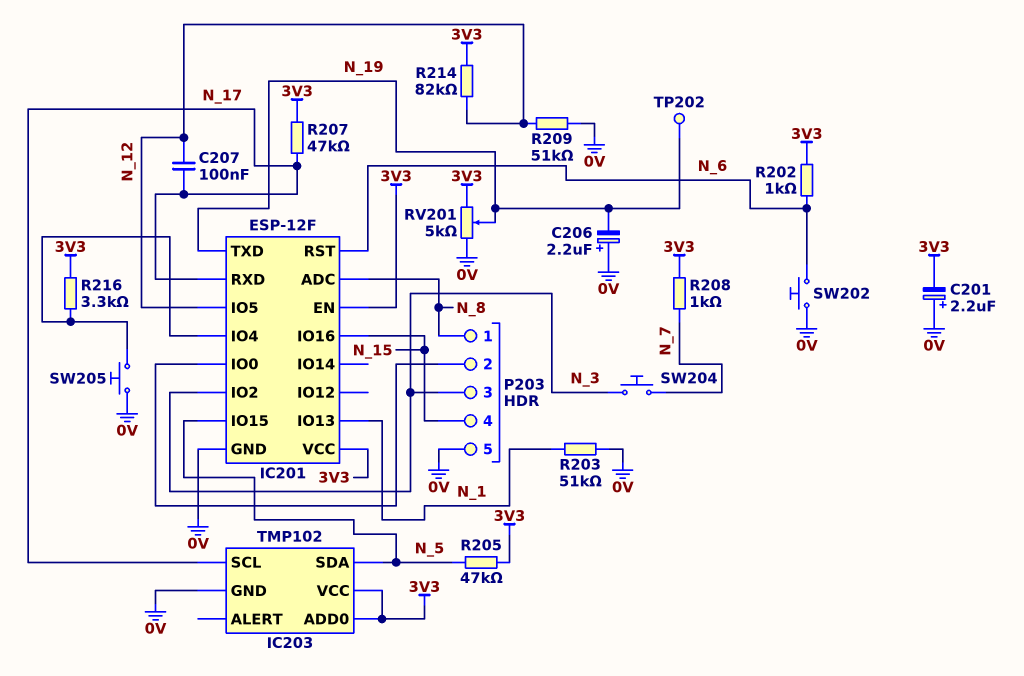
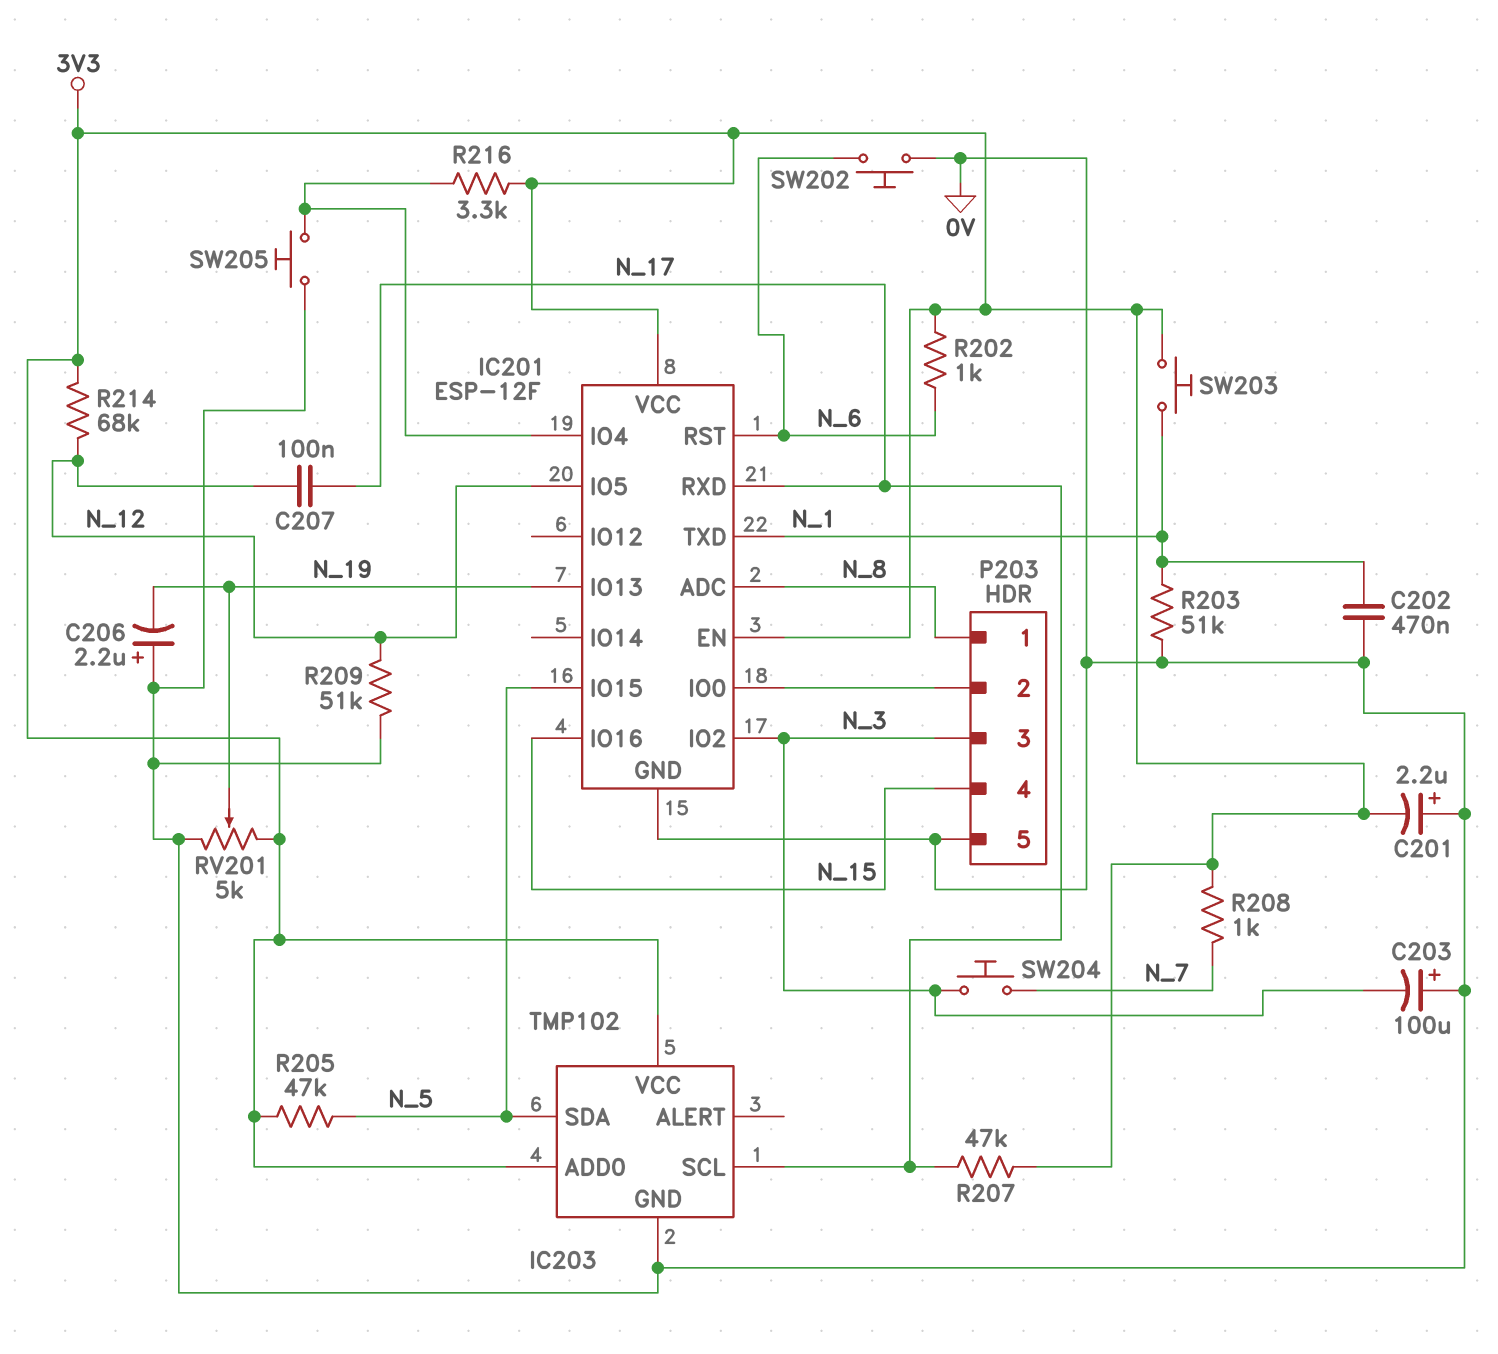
C202: none -> 470nF (0V, N_1)
C203: none -> 100uF (plus 0V, minus N_3)
IC201 pin IO13: N_1 -> N_19
IC201 pin TXD: N_19 -> N_1
R214: 82k (3V3, N_12) -> 68k (3V3, N_12)
SW203: none -> button (3V3, N_1)
TP202: test point (N_19) -> none

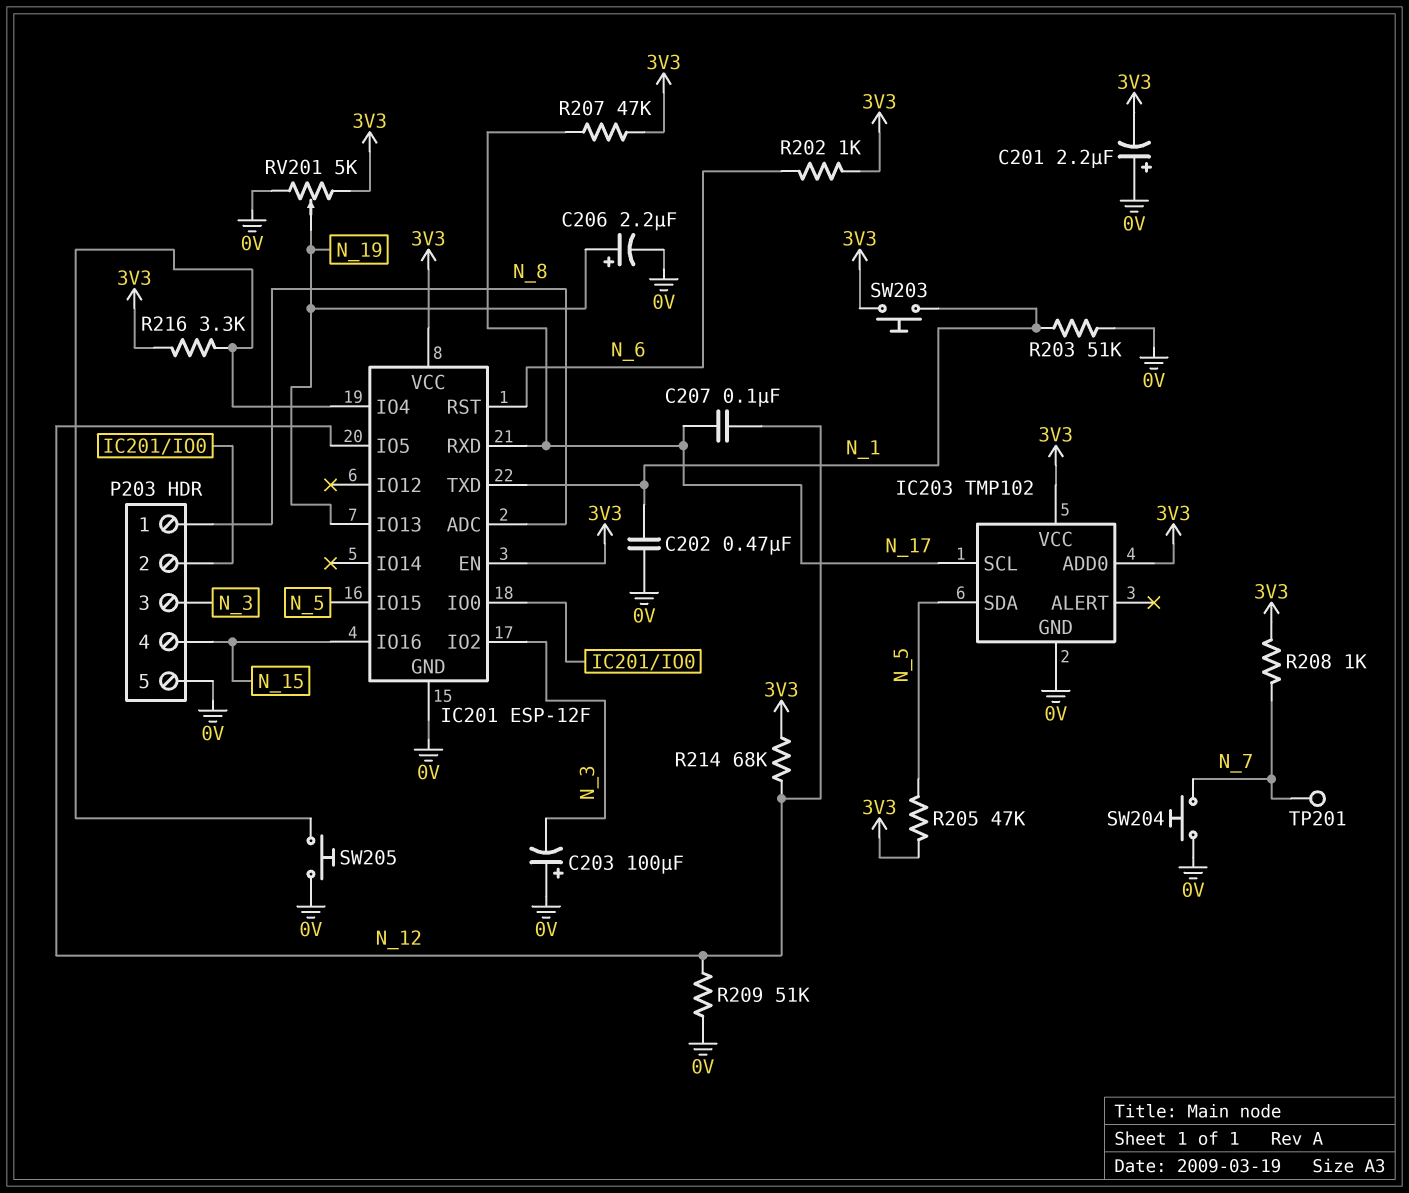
C206: 2.2uF (plus 0V, minus N_19) -> 2.2uF (plus N_19, minus 0V)
SW202: button (0V, N_6) -> none
SW204: button (N_3, N_7) -> button (0V, N_7)
TP201: none -> test point (N_7)

